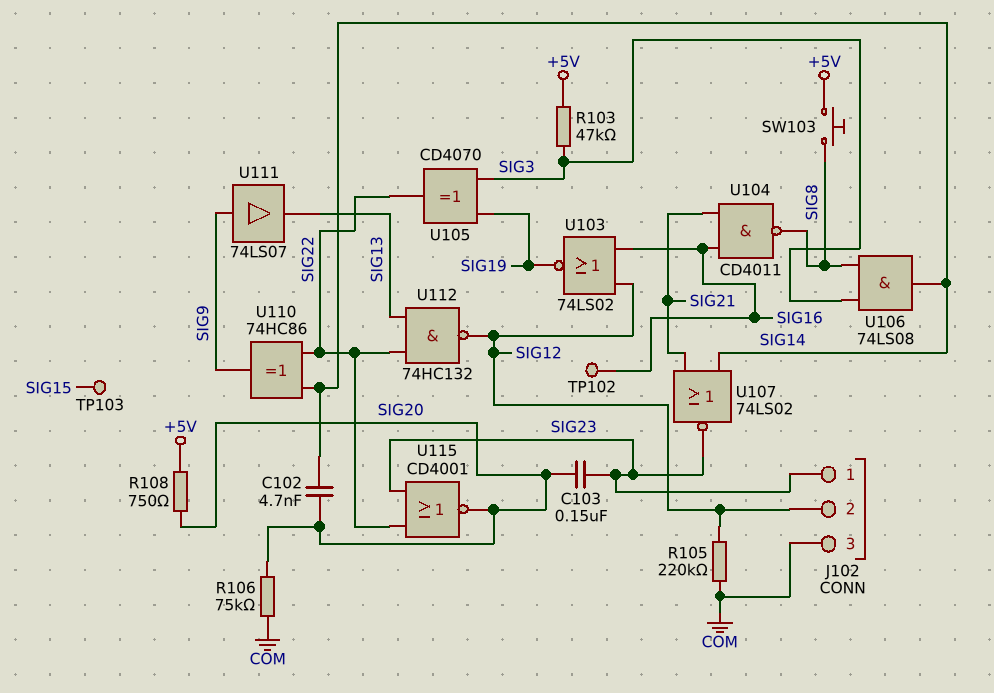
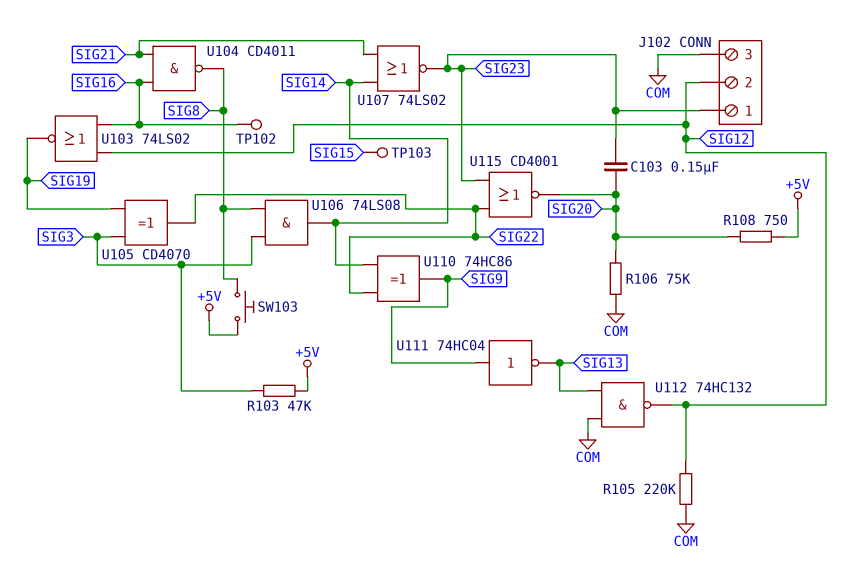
C102: 4.7nF (SIG14, SIG20) -> none
U111: buffer 74LS07 (in SIG9, out SIG13) -> NOT 74HC04 (in SIG9, out SIG13)
U112: NAND 74HC132 (in SIG13, in SIG22, out SIG12) -> NAND 74HC132 (in COM, in SIG13, out SIG12)

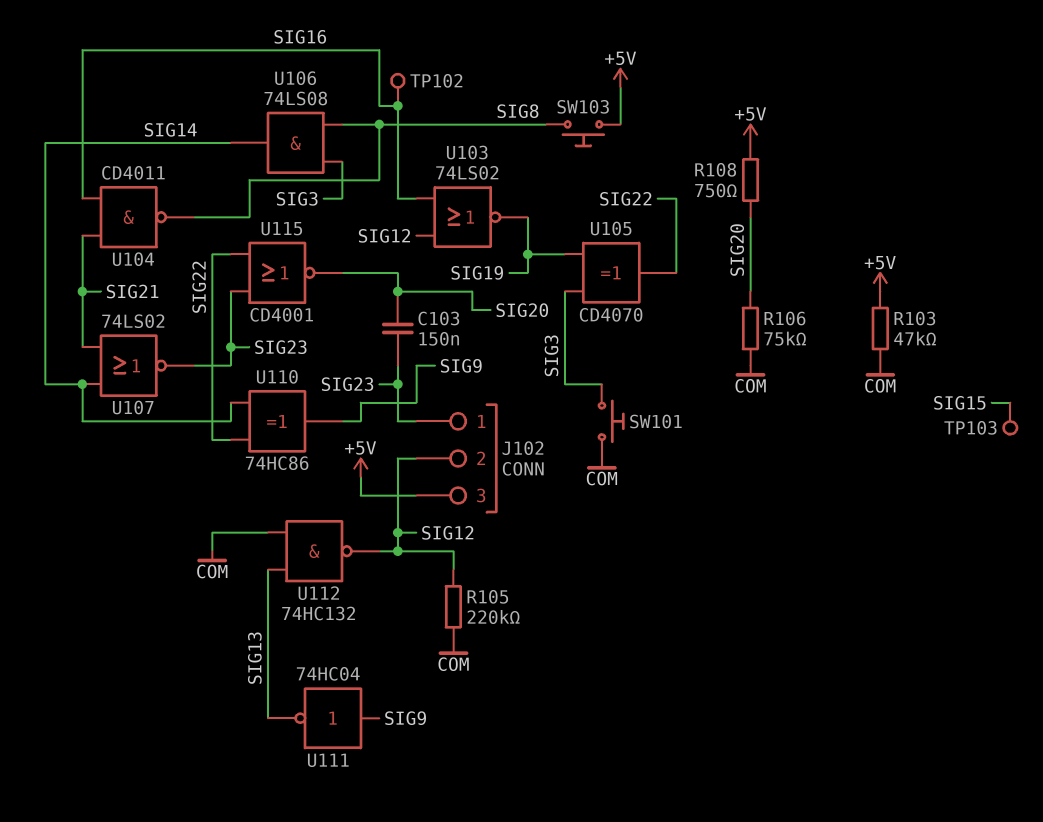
J102 pin 3: COM -> +5V
R103: 47k (+5V, SIG3) -> 47k (+5V, COM)
SW101: none -> button (COM, SIG3)

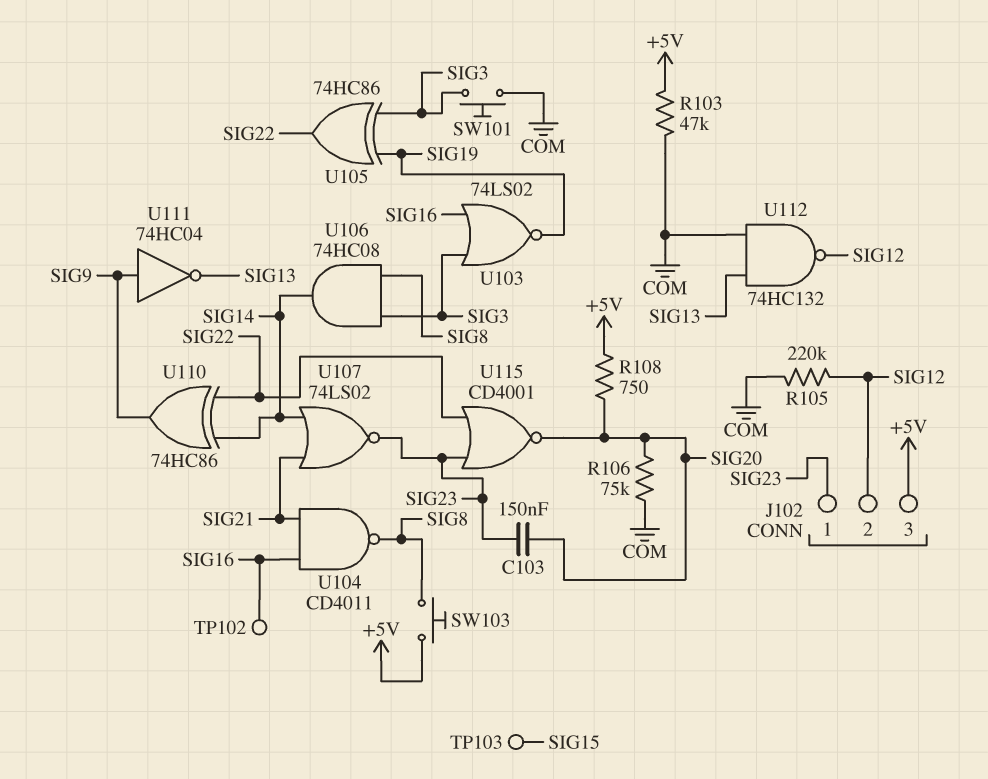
U103: NOR 74LS02 (in SIG12, in SIG16, out SIG19) -> NOR 74LS02 (in SIG3, in SIG16, out SIG19)
U105: XOR CD4070 (in SIG3, in SIG19, out SIG22) -> XOR 74HC86 (in SIG3, in SIG19, out SIG22)
U106: AND 74LS08 (in SIG3, in SIG8, out SIG14) -> AND 74HC08 (in SIG3, in SIG8, out SIG14)

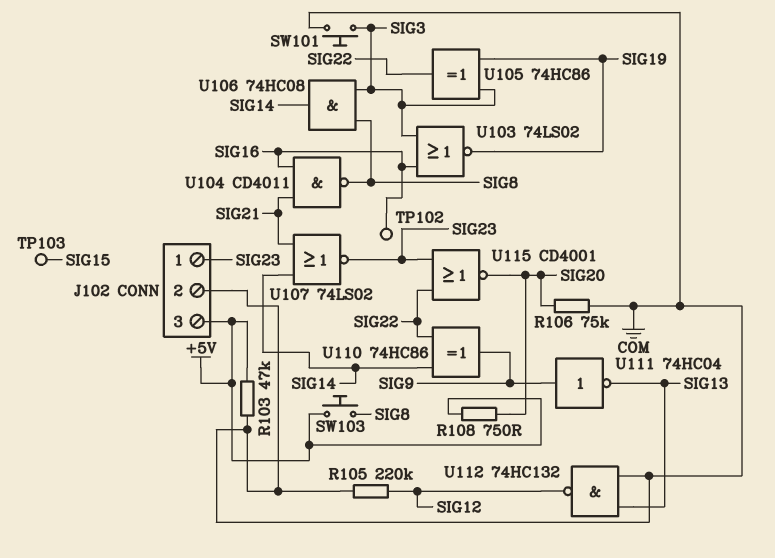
C103: 150nF (SIG20, SIG23) -> none
J102 pin 2: SIG12 -> COM

